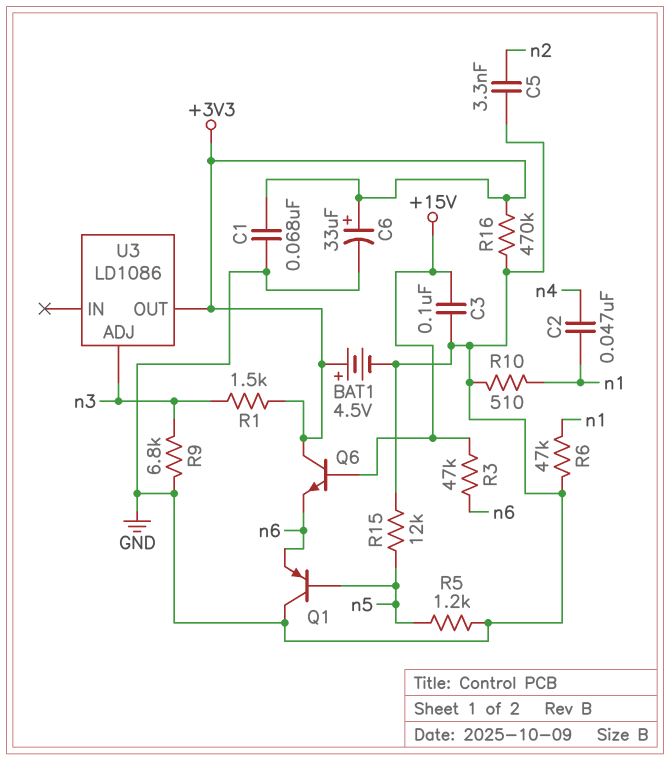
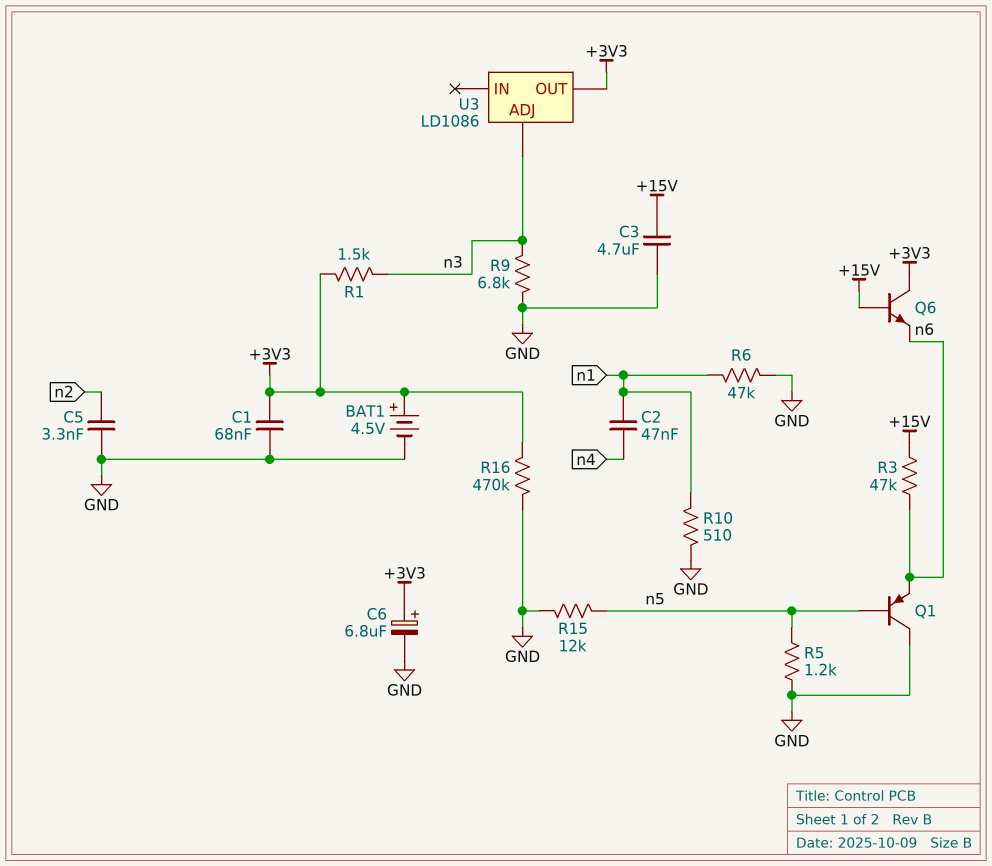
C3: 100nF (+15V, GND) -> 4.7uF (+15V, GND)
C6: 33uF (plus +3V3, minus GND) -> 6.8uF (plus +3V3, minus GND)

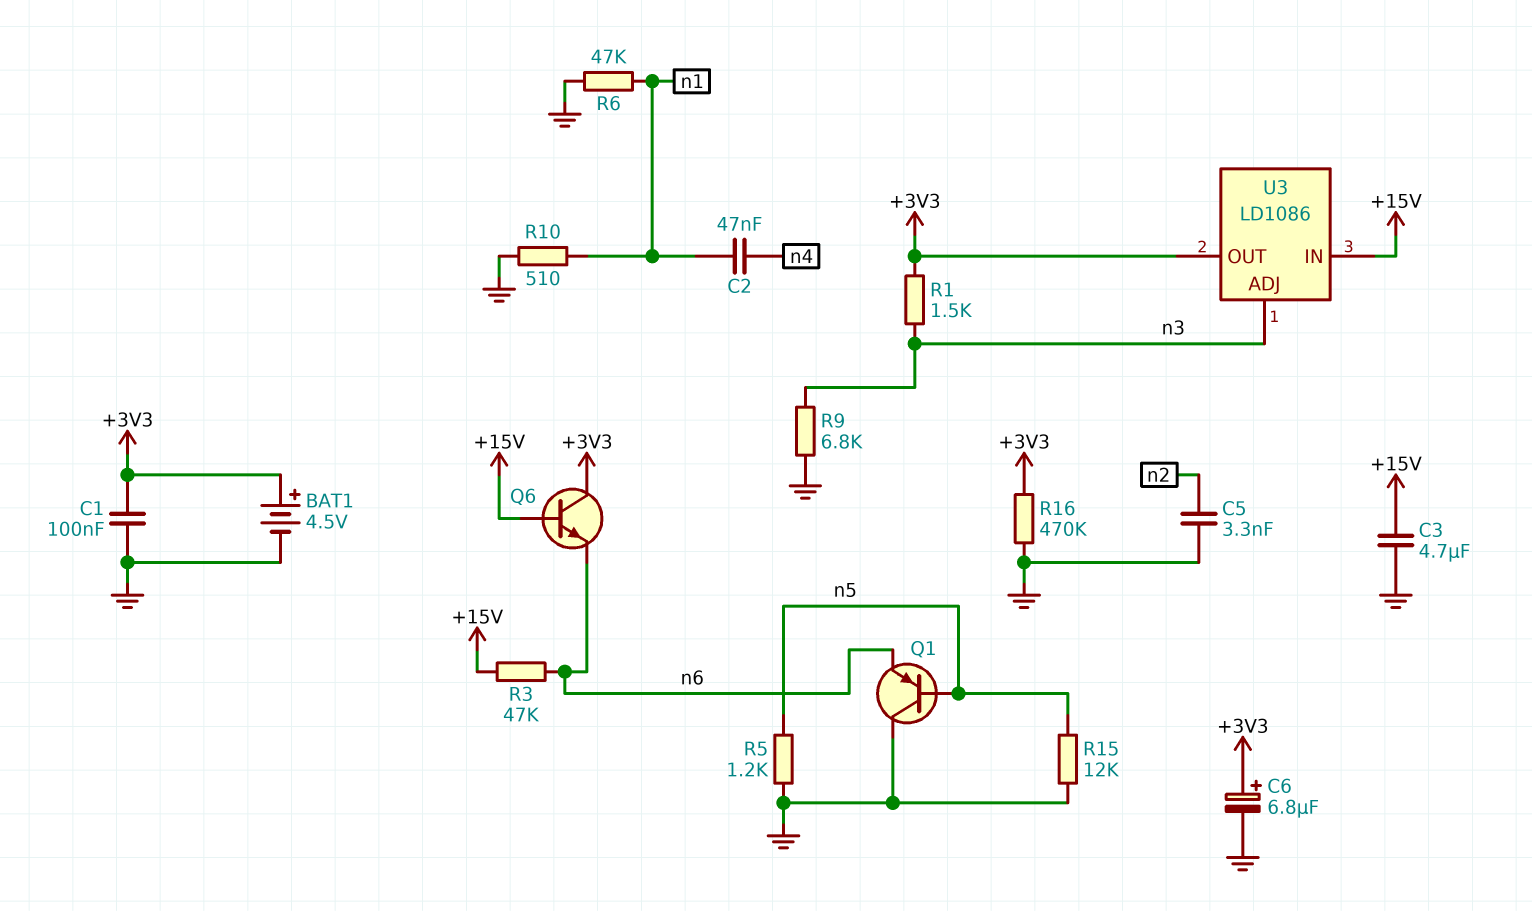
C1: 68nF (+3V3, GND) -> 100nF (+3V3, GND)
U3 pin IN: none -> +15V

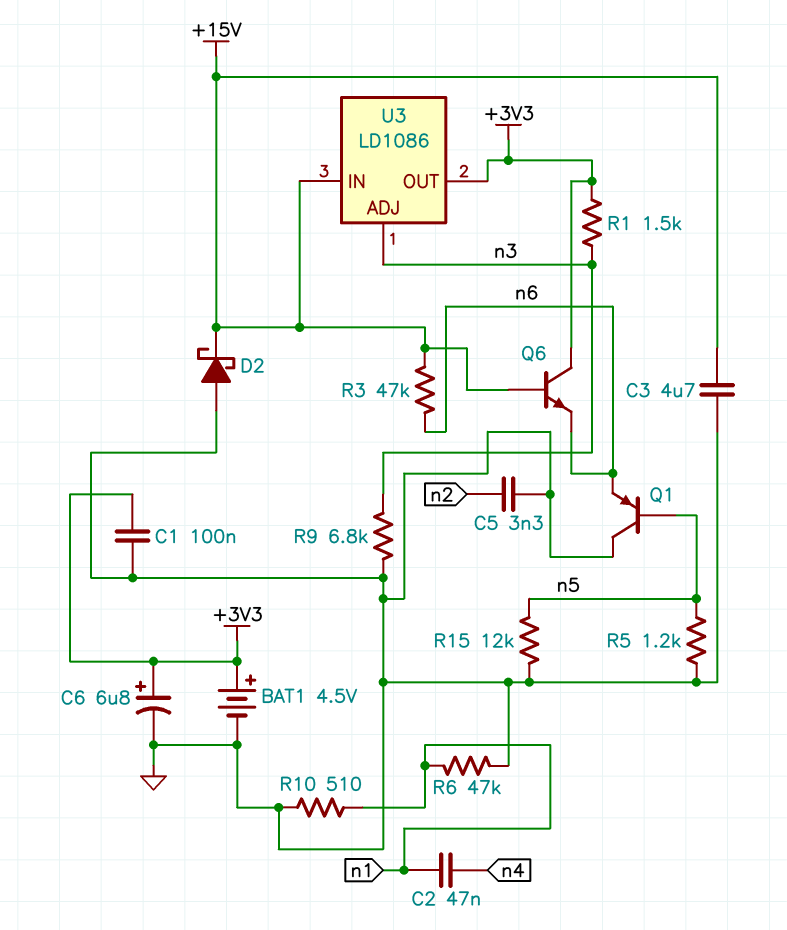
D2: none -> schottky (A GND, K +15V)
R16: 470k (+3V3, GND) -> none

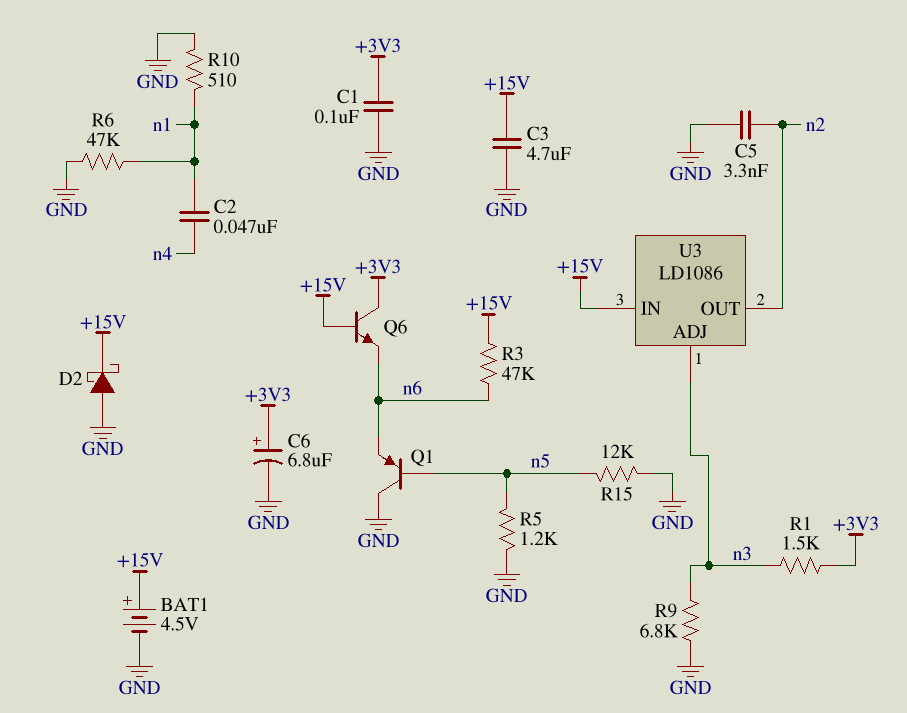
BAT1: 4.5V (plus +3V3, minus GND) -> 4.5V (plus +15V, minus GND)
U3 pin OUT: +3V3 -> n2

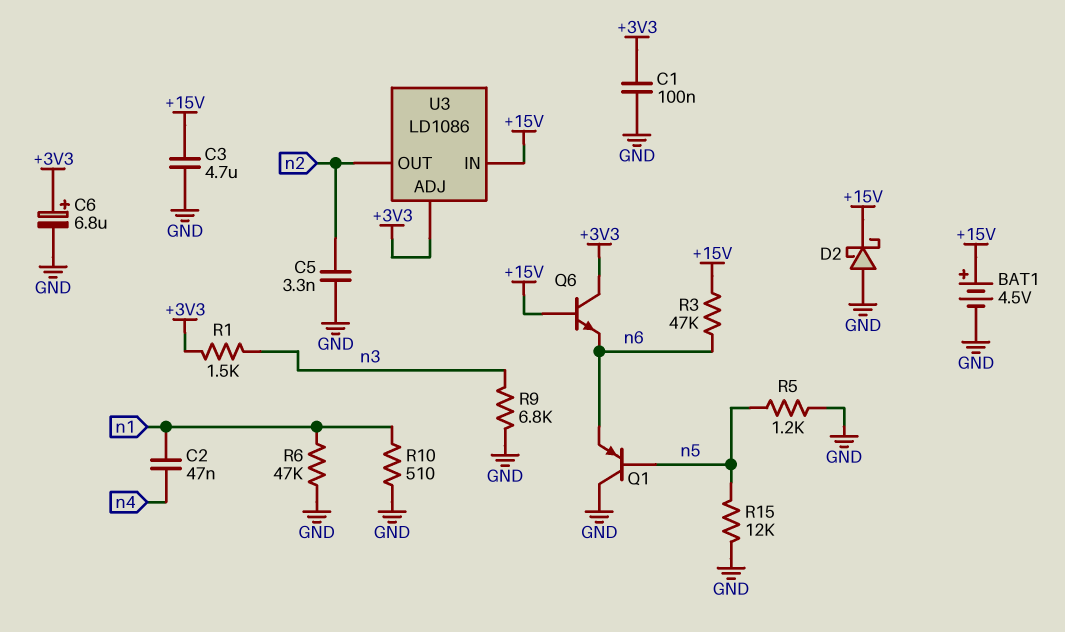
U3 pin ADJ: n3 -> +3V3

